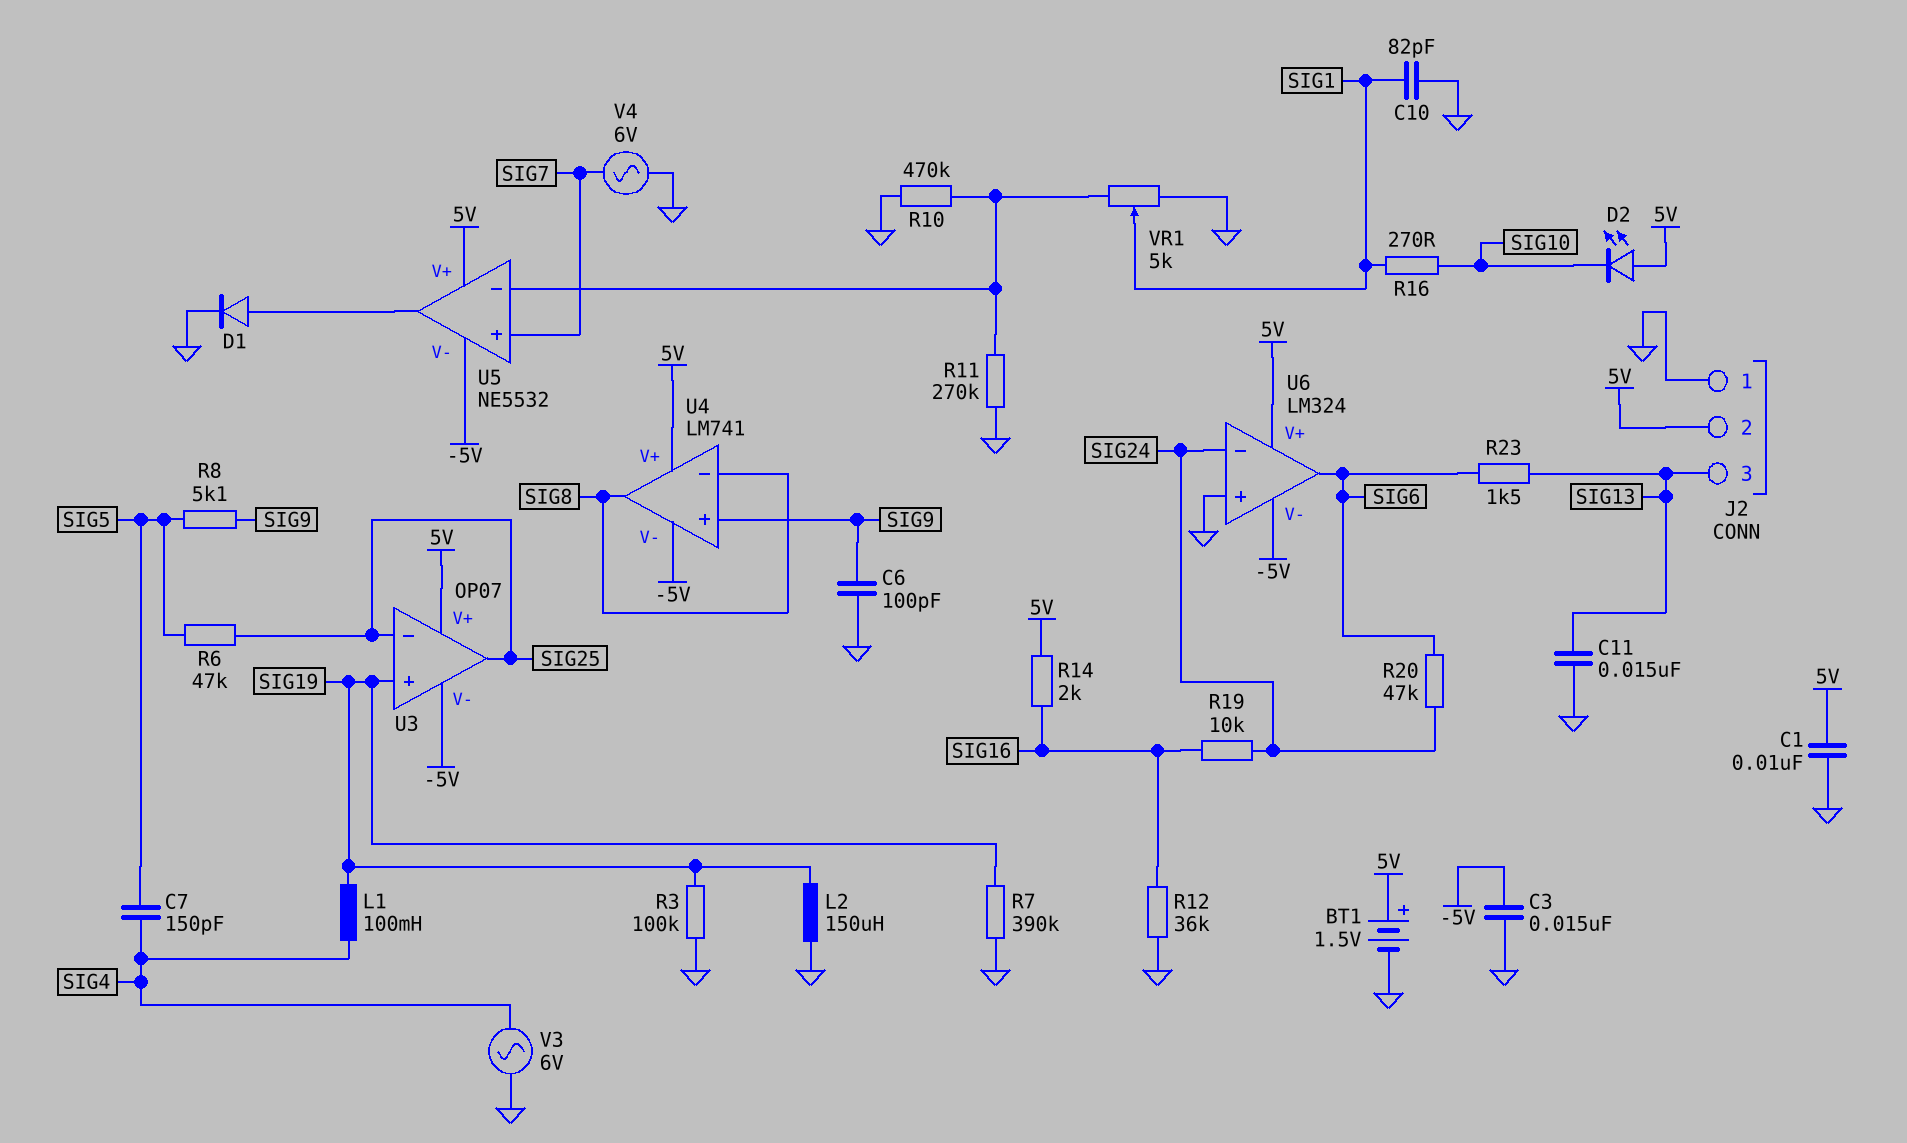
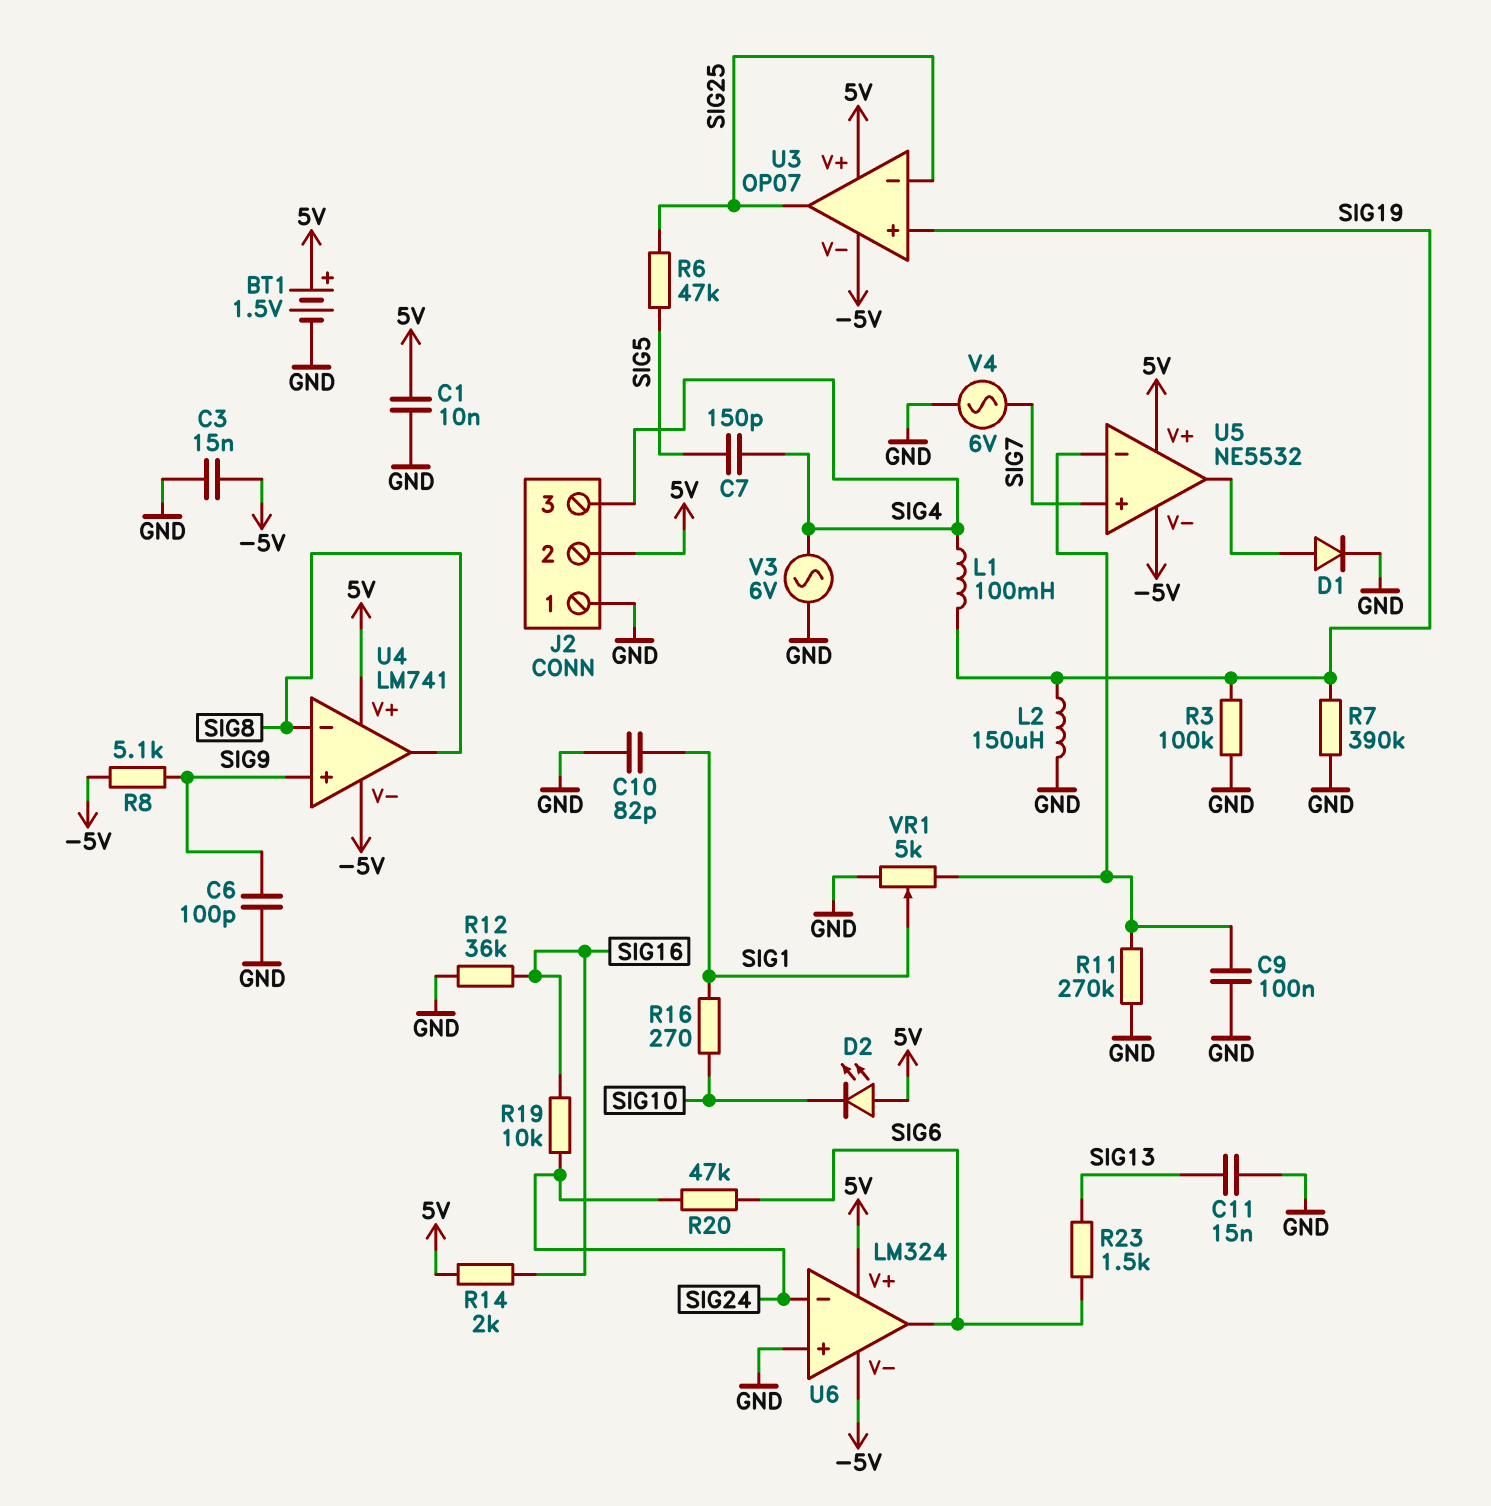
C9: none -> 100nF (GND, U5/in-)
J2 pin 3: SIG13 -> SIG4
R8: 5.1k (SIG5, SIG9) -> 5.1k (-5V, SIG9)
R10: 470k (GND, U5/in-) -> none

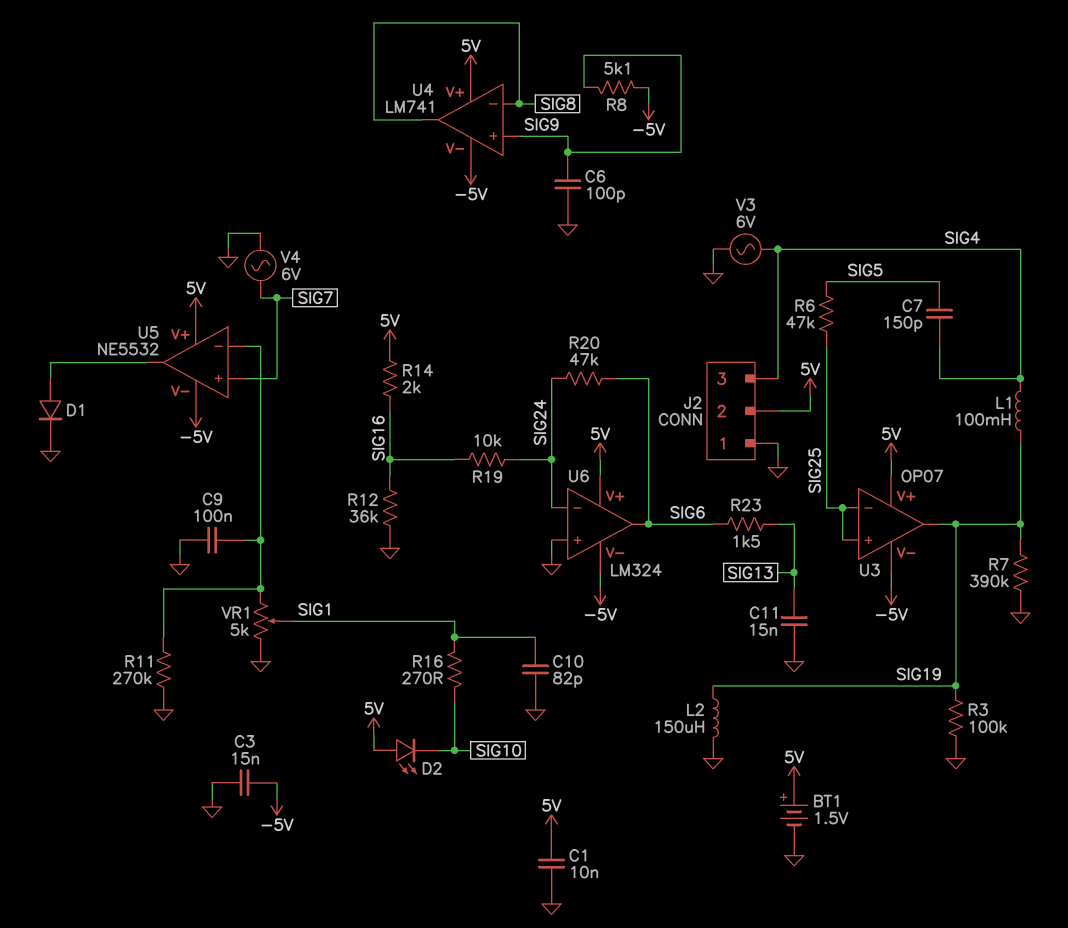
U3 pin in+: SIG19 -> SIG25
U3 pin out: SIG25 -> SIG19

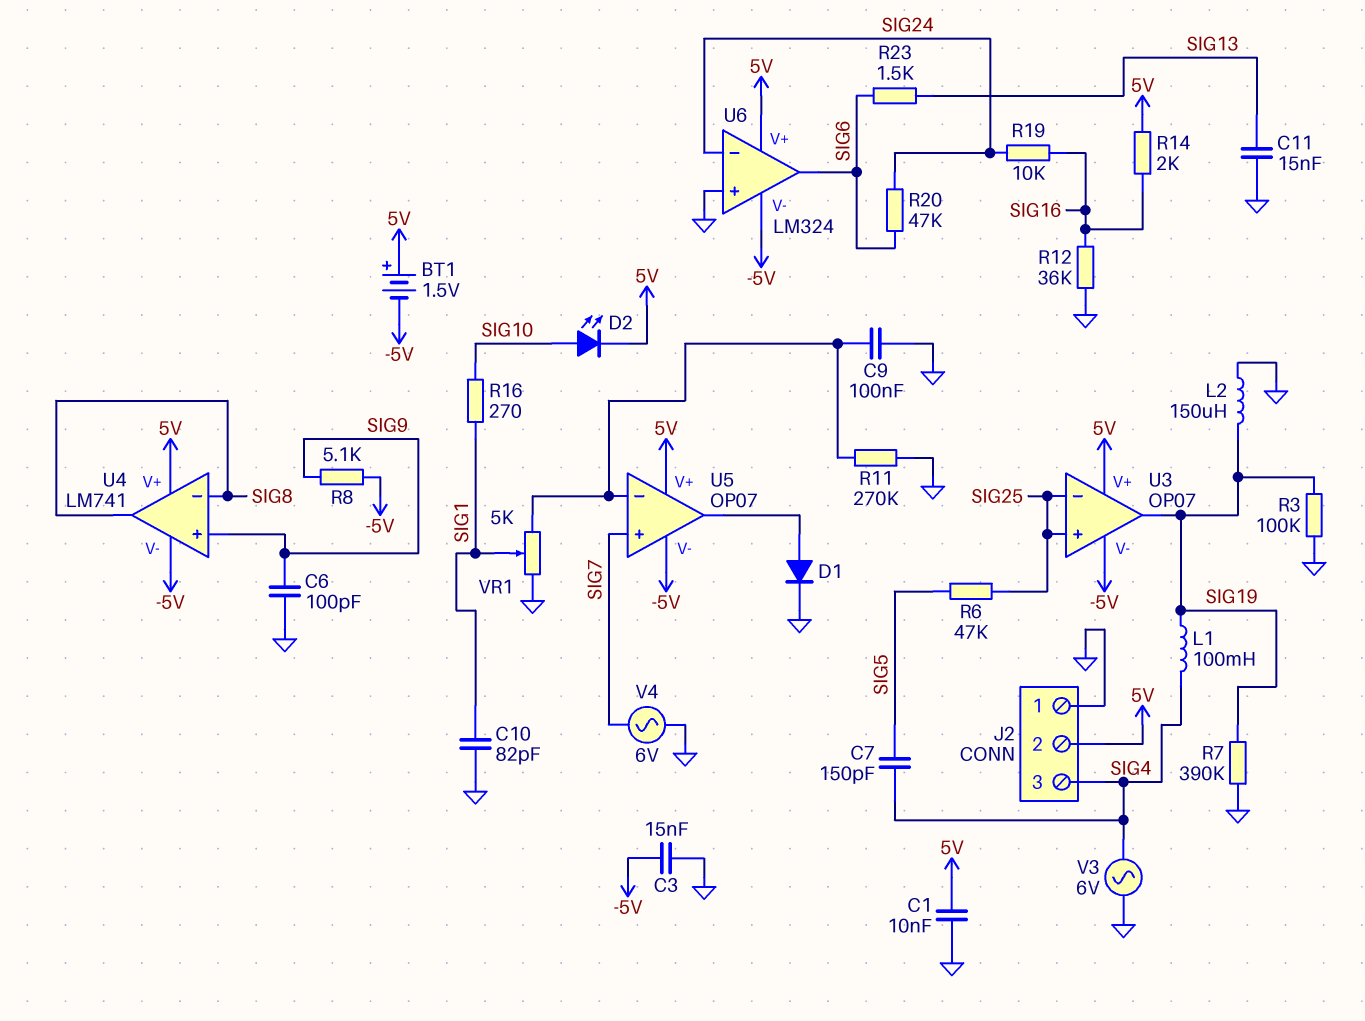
BT1: 1.5V (plus 5V, minus GND) -> 1.5V (plus 5V, minus -5V)
D2: LED (A 5V, K SIG10) -> LED (A SIG10, K 5V)
U5: NE5532 -> OP07

